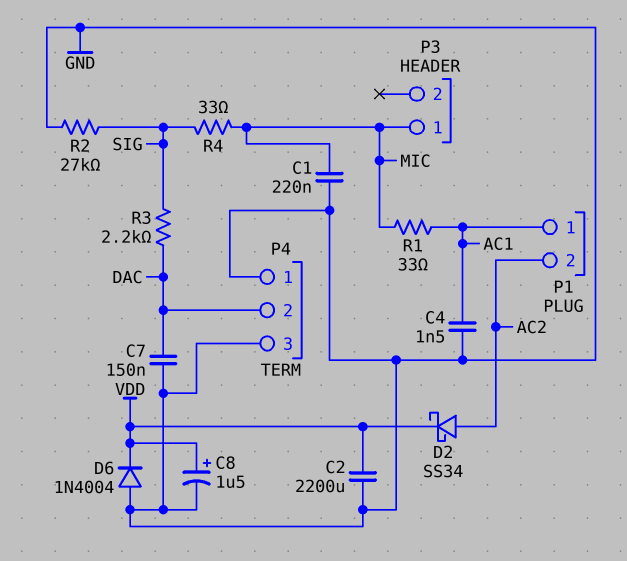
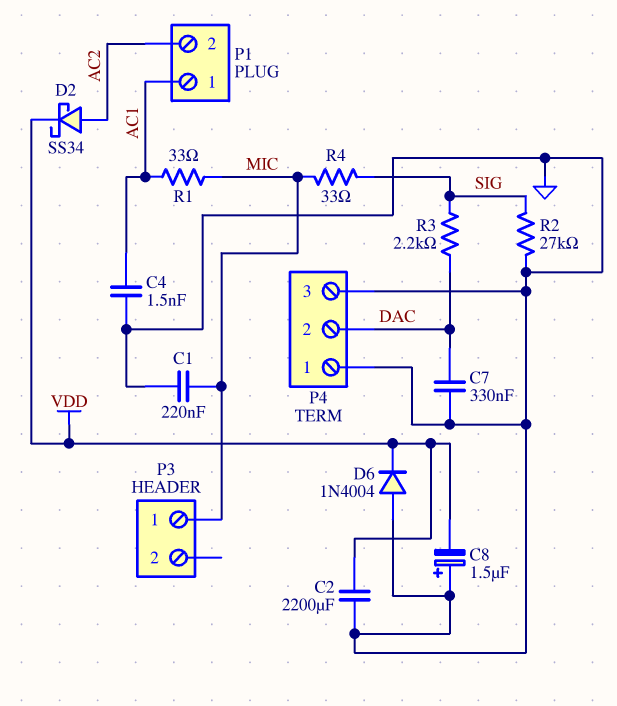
C7: 150nF (DAC, GND) -> 330nF (DAC, GND)
C8: 1.5uF (plus VDD, minus GND) -> 1.5uF (plus GND, minus VDD)

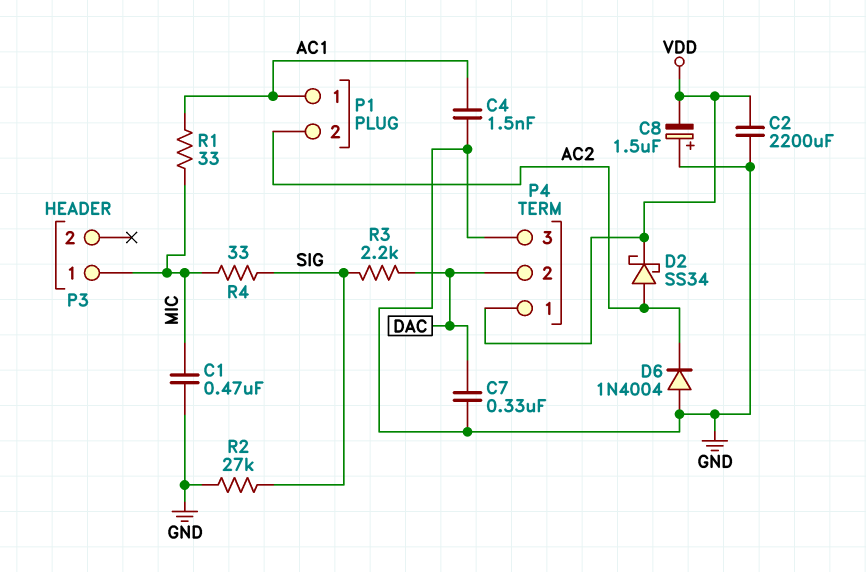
C1: 220nF (GND, MIC) -> 470nF (GND, MIC)
D6: diode 1N4004 (A GND, K VDD) -> diode 1N4004 (A GND, K AC2)
P4 pin 1: GND -> VDD

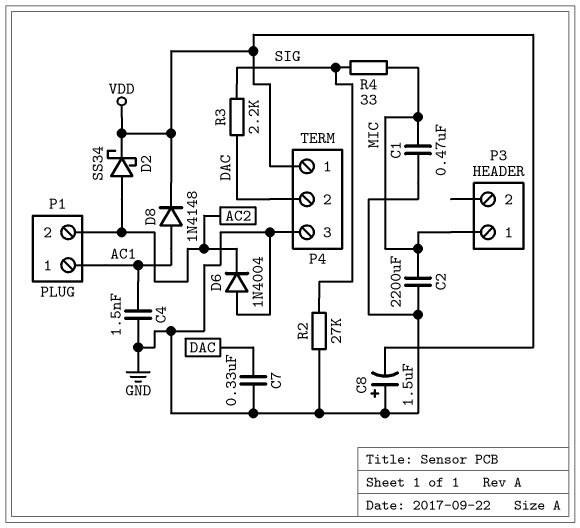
C2: 2200uF (GND, VDD) -> 2200uF (GND, MIC)
D8: none -> diode 1N4148 (A AC1, K VDD)
R1: 33 (AC1, MIC) -> none

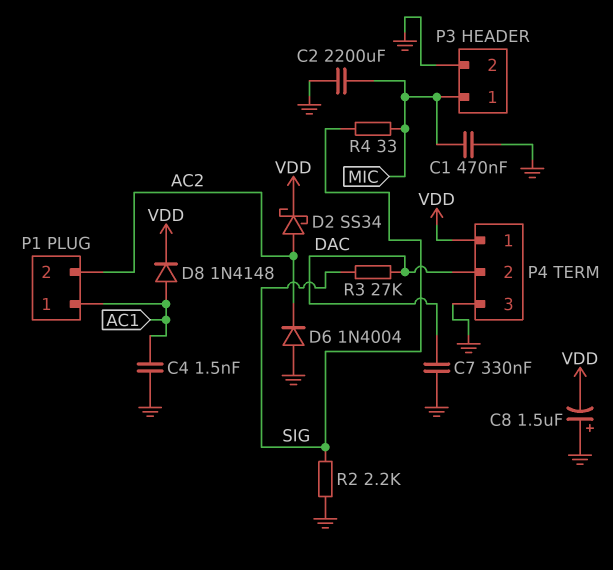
P3 pin 2: none -> GND
R2: 27k (GND, SIG) -> 2.2k (GND, SIG)
R3: 2.2k (DAC, SIG) -> 27k (DAC, SIG)

